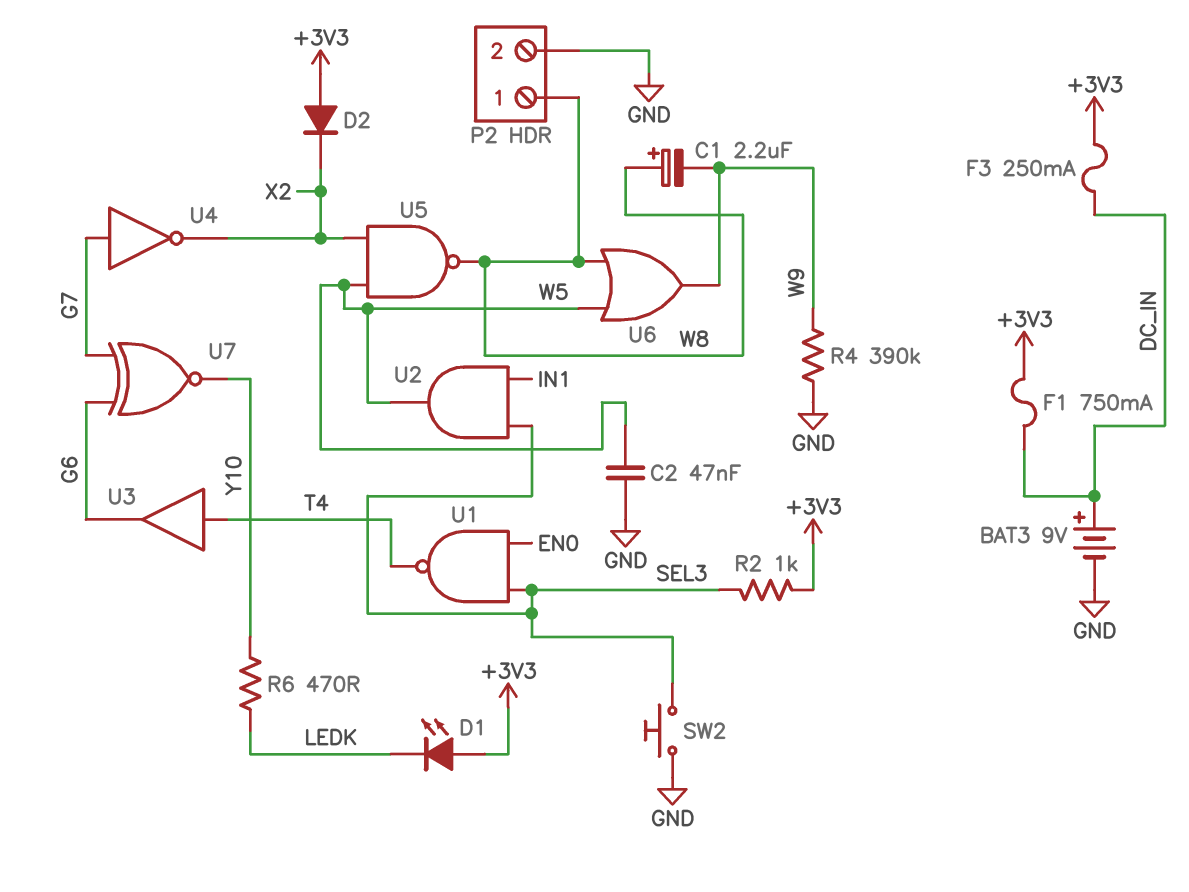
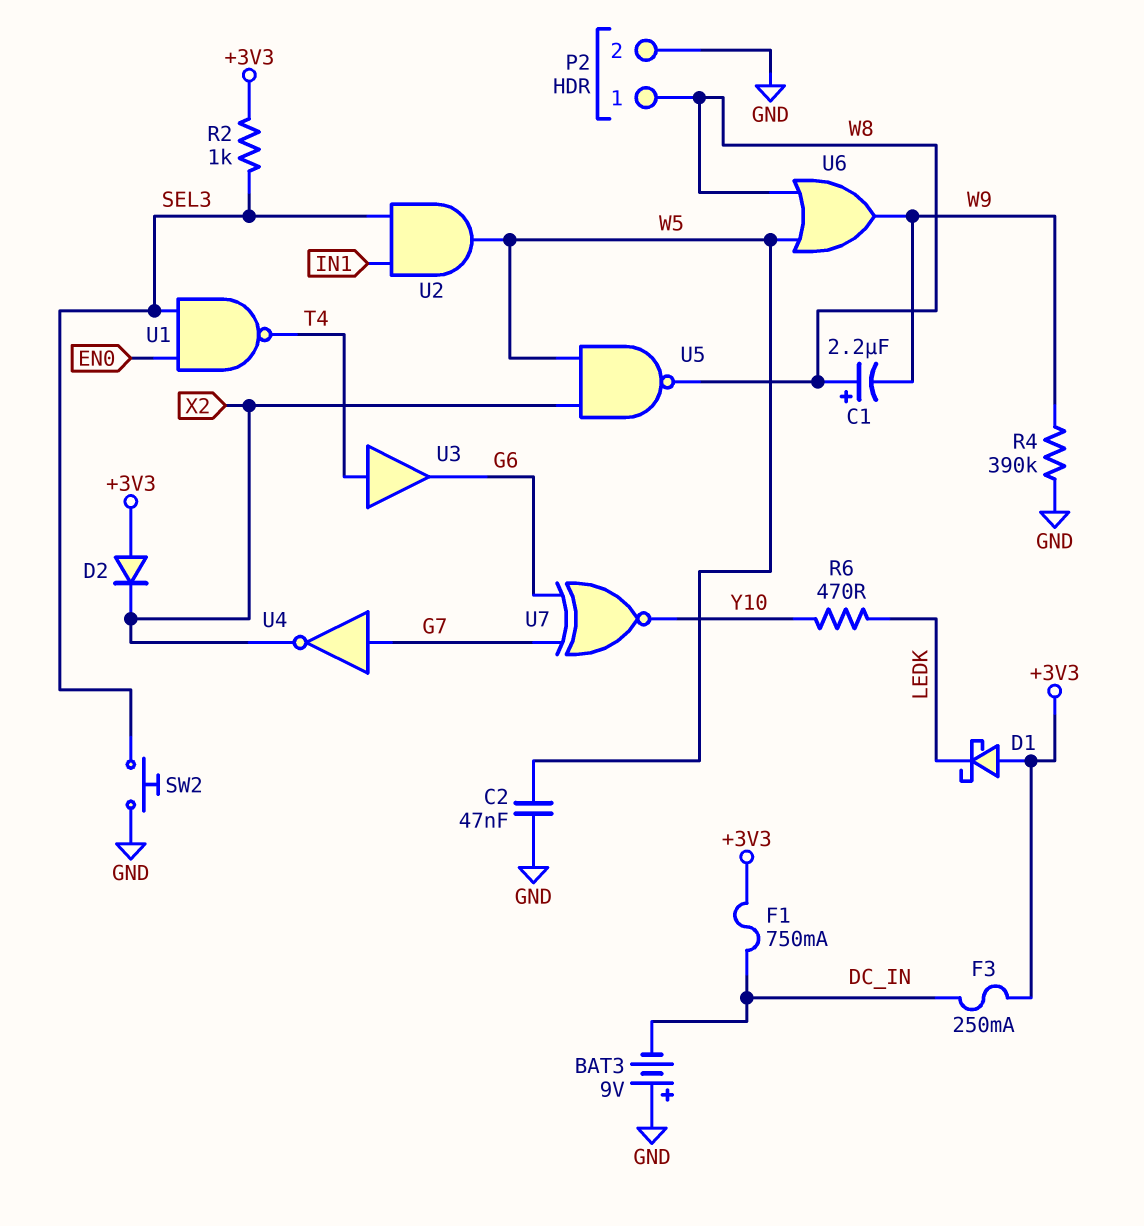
BAT3: 9V (plus DC_IN, minus GND) -> 9V (plus GND, minus DC_IN)
D1: LED (A +3V3, K LEDK) -> schottky (A +3V3, K LEDK)

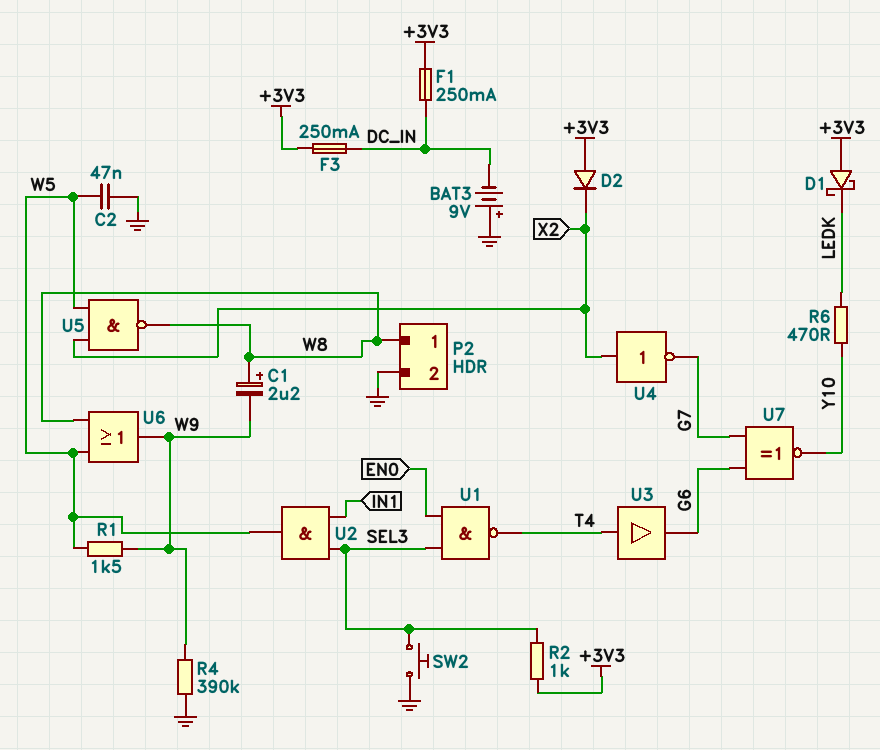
F1: 750mA (+3V3, DC_IN) -> 250mA (+3V3, DC_IN)
R1: none -> 1.5k (W5, W9)
U4: NOT (in G7, out X2) -> NOT (in X2, out G7)

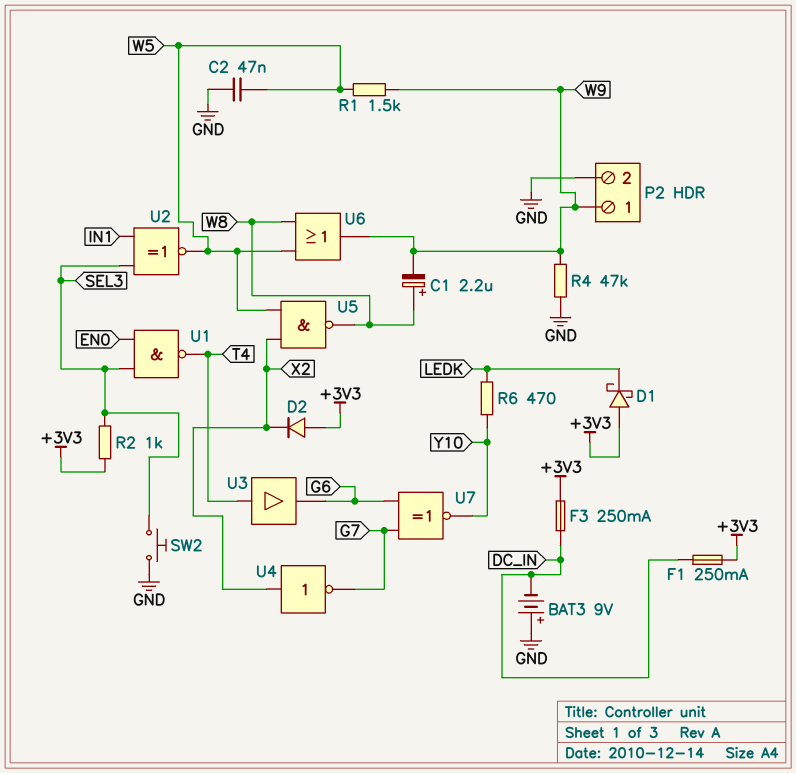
P2 pin 1: W8 -> W9
R4: 390k (GND, W9) -> 47k (GND, W9)
U2: AND (in IN1, in SEL3, out W5) -> XNOR (in IN1, in SEL3, out W5)

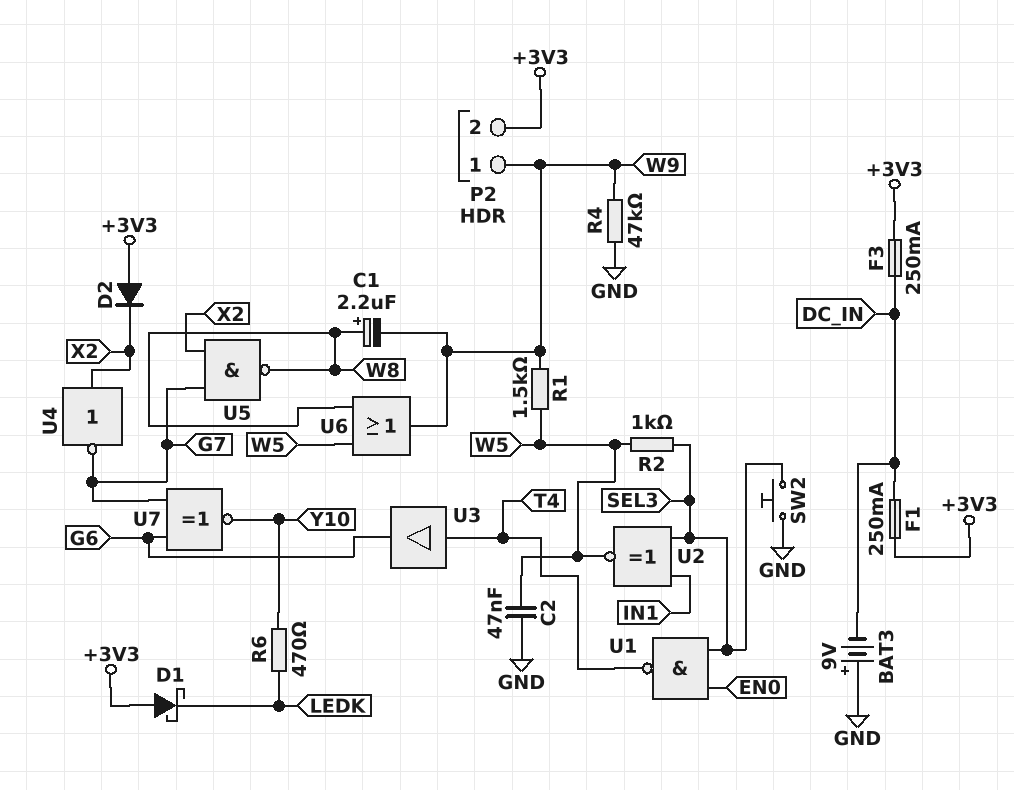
P2 pin 2: GND -> +3V3
R2: 1k (+3V3, SEL3) -> 1k (SEL3, W5)
U5: NAND (in W5, in X2, out W8) -> NAND (in G7, in X2, out W8)

